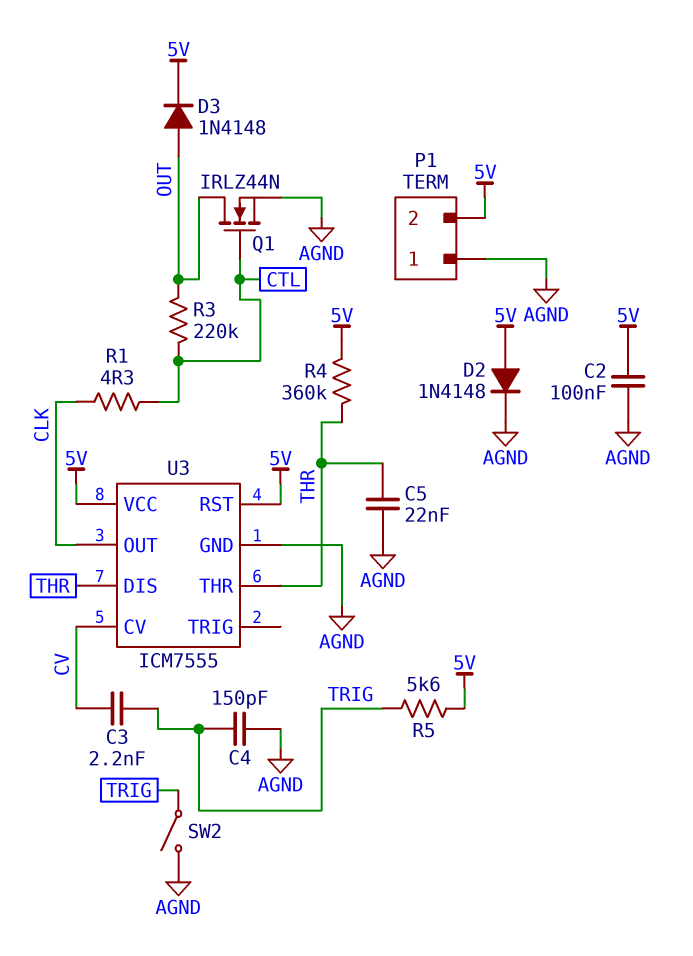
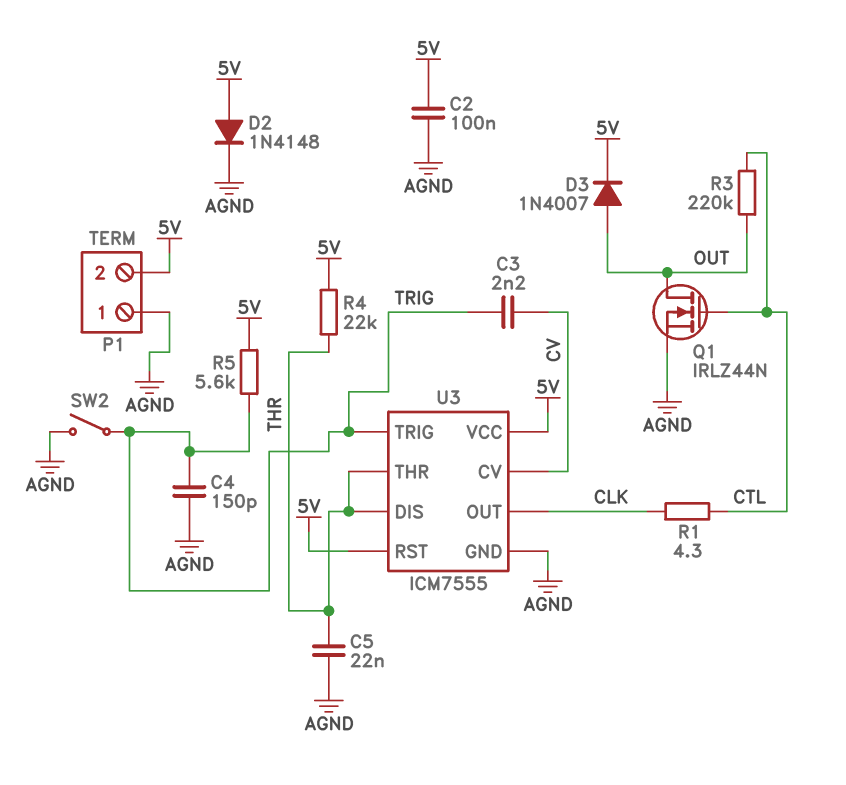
D3: diode 1N4148 (A OUT, K 5V) -> diode 1N4007 (A OUT, K 5V)
R4: 360k (5V, THR) -> 22k (5V, THR)
U3 pin TRIG: none -> TRIG

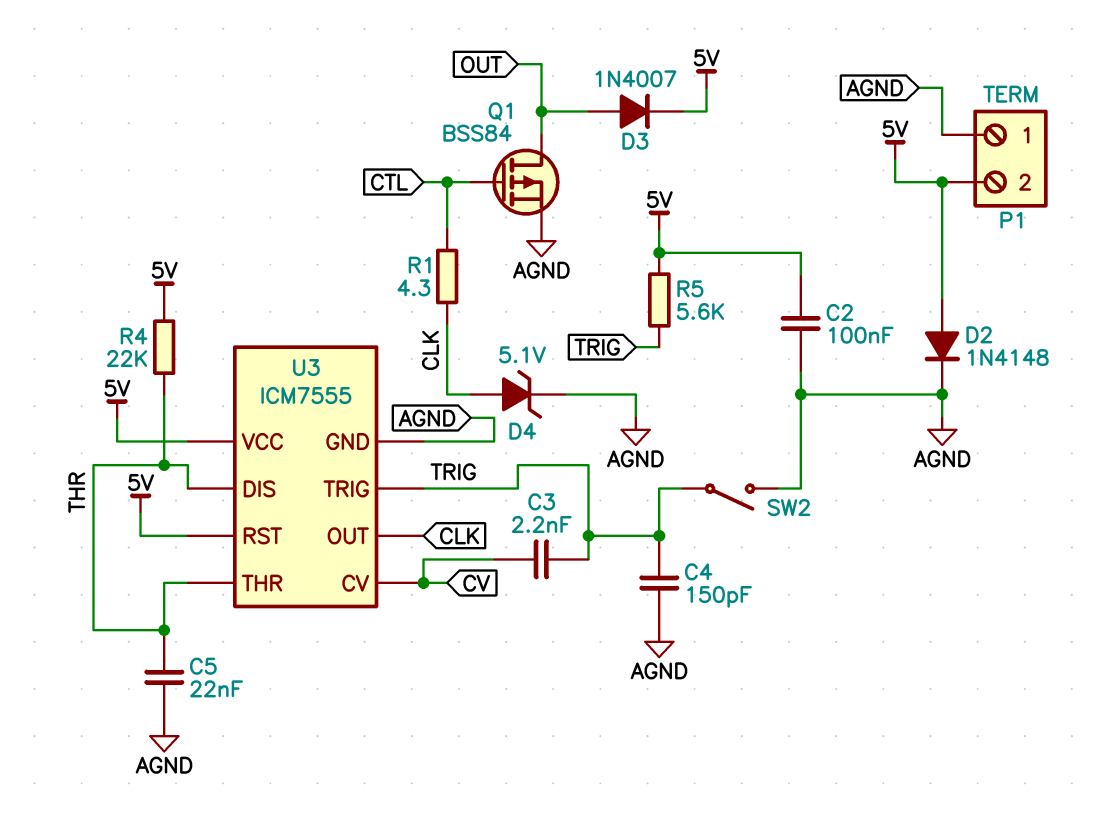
D4: none -> zener 5.1V (A CLK, K AGND)
Q1: NMOS IRLZ44N (G CTL, D OUT, S AGND) -> PMOS BSS84 (G CTL, D OUT, S AGND)
R3: 220k (CTL, OUT) -> none

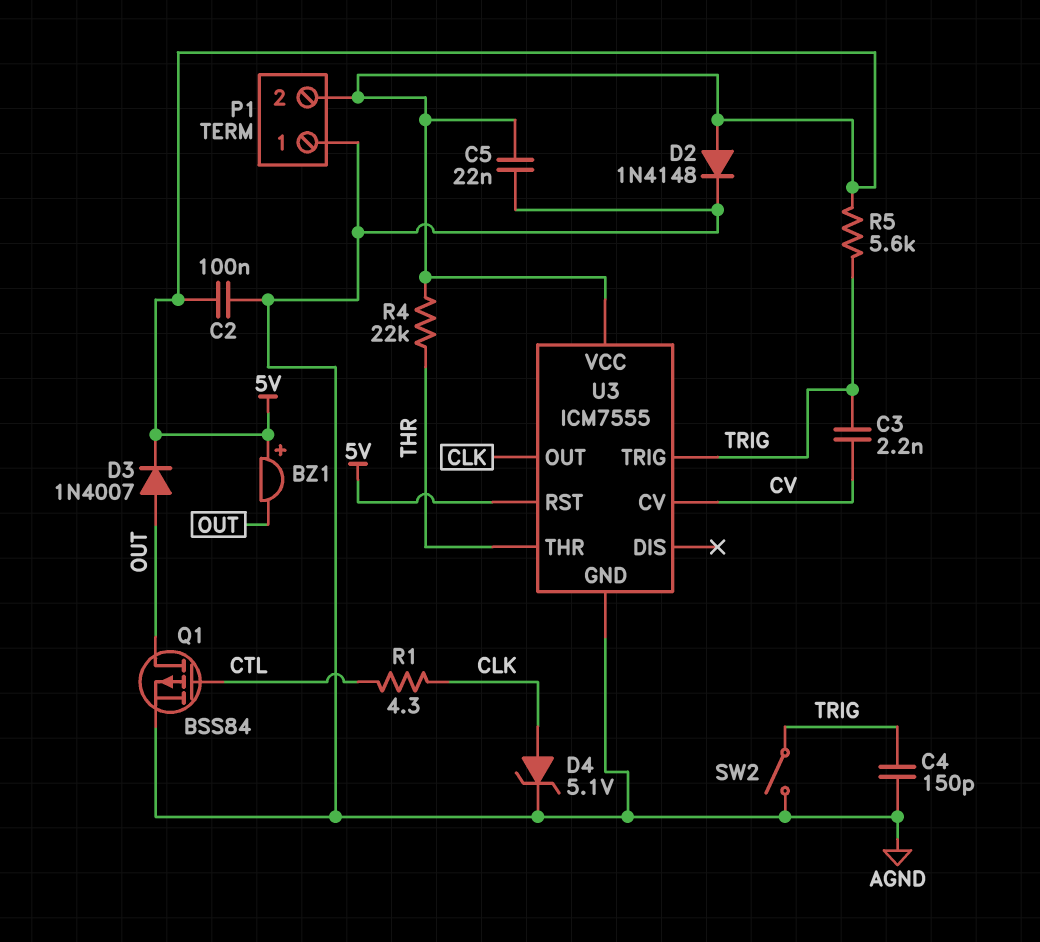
BZ1: none -> buzzer (plus 5V, minus OUT)
C5: 22nF (AGND, THR) -> 22nF (5V, AGND)
U3 pin DIS: THR -> none

